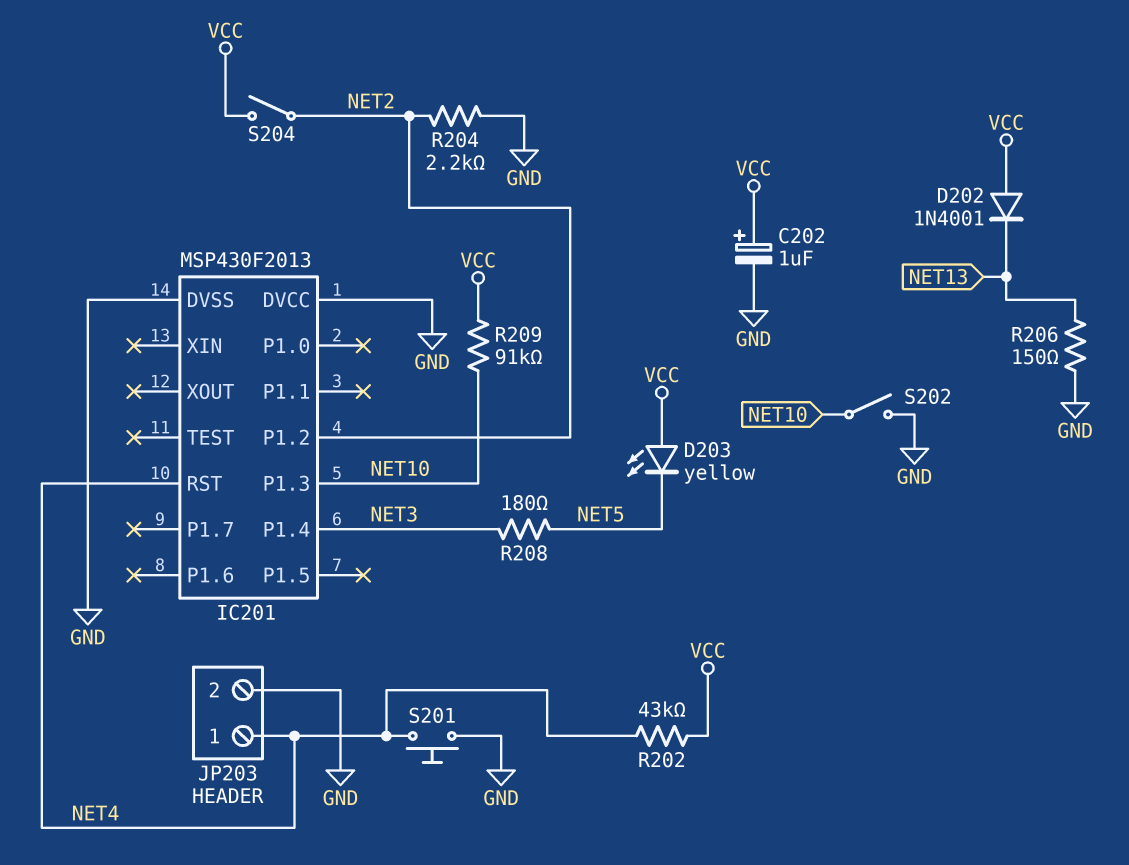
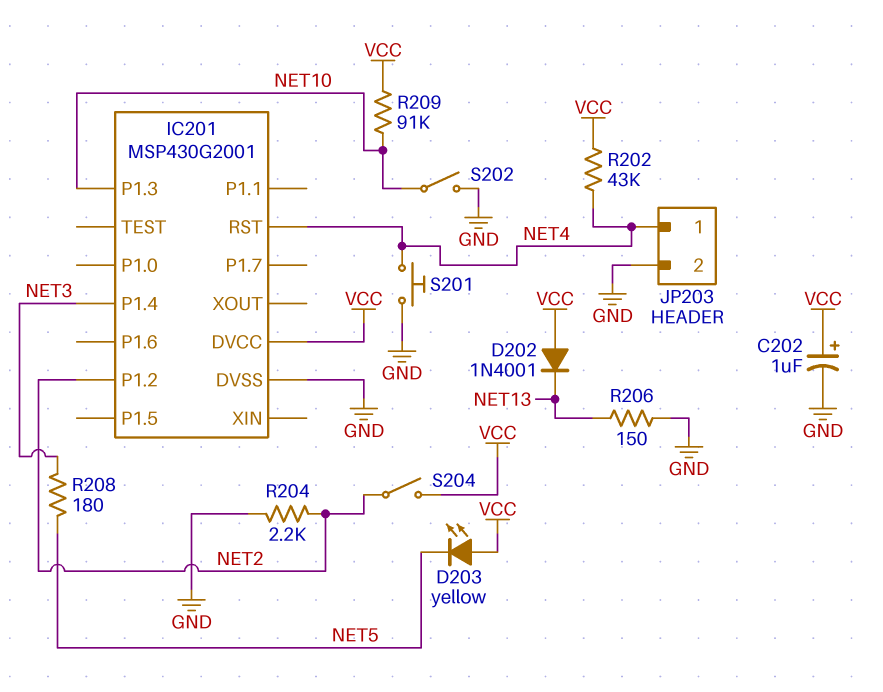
IC201: MSP430F2013 -> MSP430G2001
IC201 pin DVCC: GND -> VCC

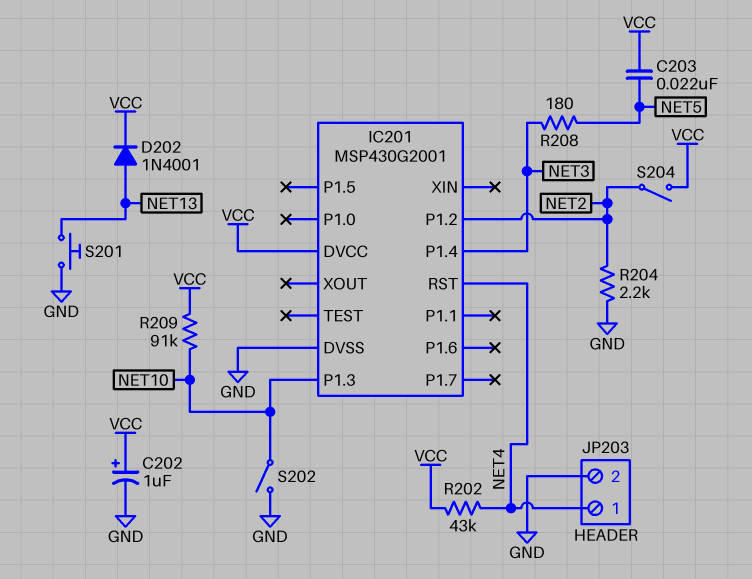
C203: none -> 22nF (NET5, VCC)
D202: diode 1N4001 (A VCC, K NET13) -> diode 1N4001 (A NET13, K VCC)
D203: LED yellow (A VCC, K NET5) -> none
R206: 150 (GND, NET13) -> none
S201: button (GND, NET4) -> button (GND, NET13)

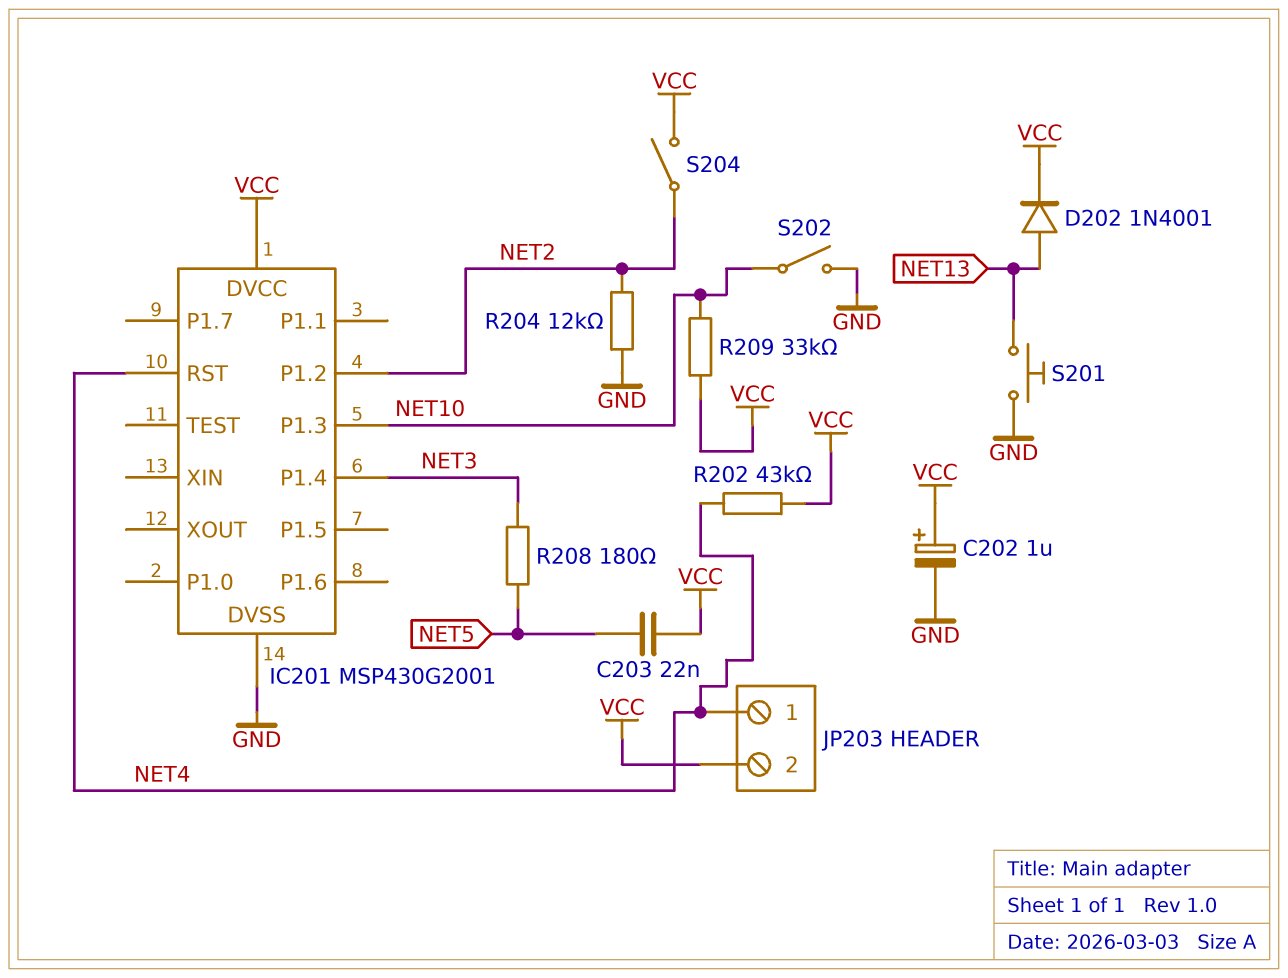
JP203 pin 2: GND -> VCC
R204: 2.2k (GND, NET2) -> 12k (GND, NET2)
R209: 91k (NET10, VCC) -> 33k (NET10, VCC)

